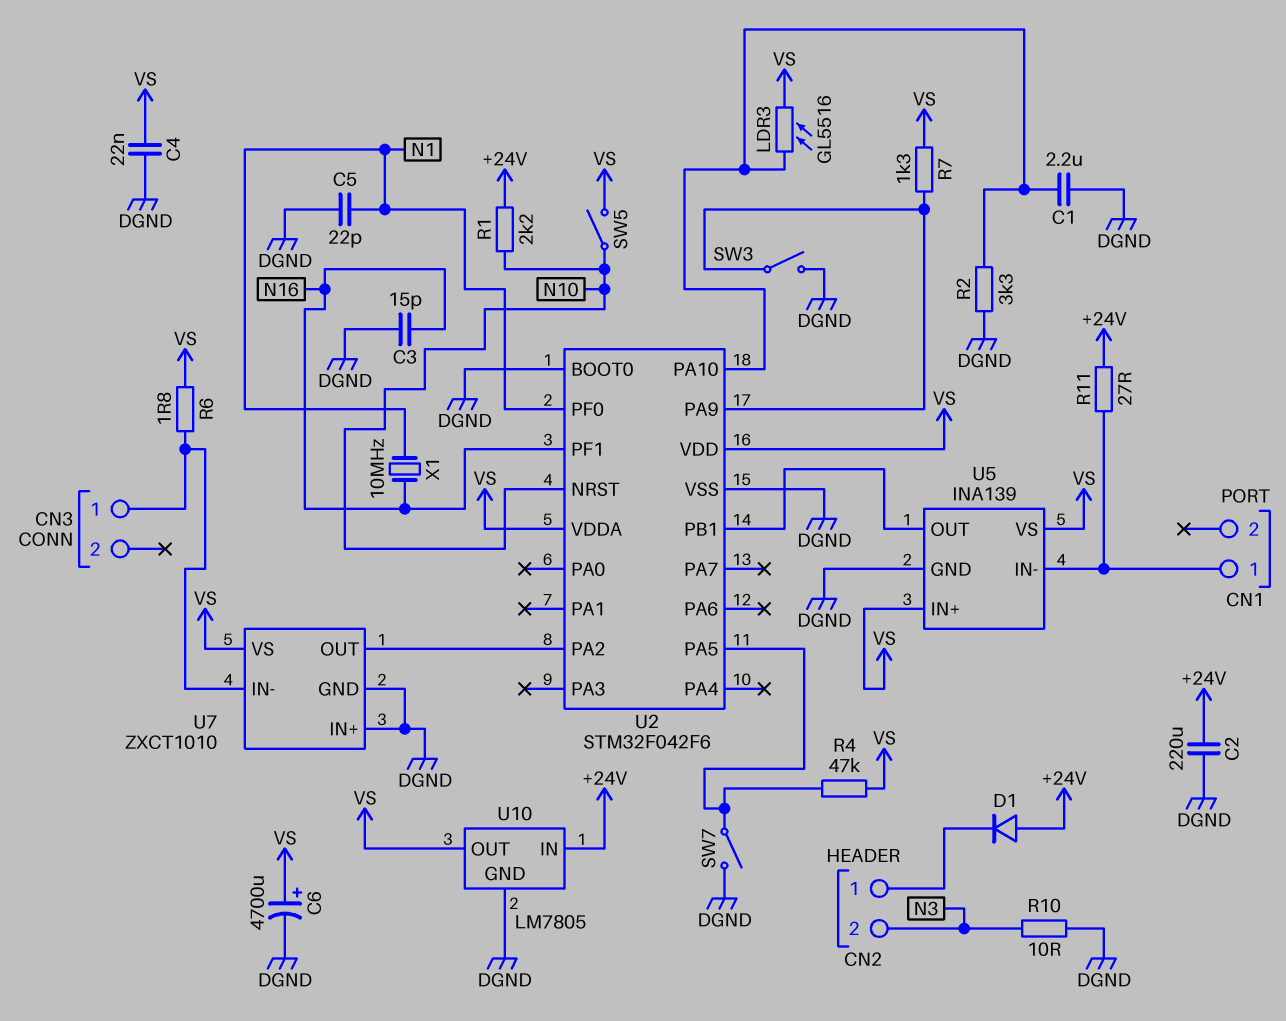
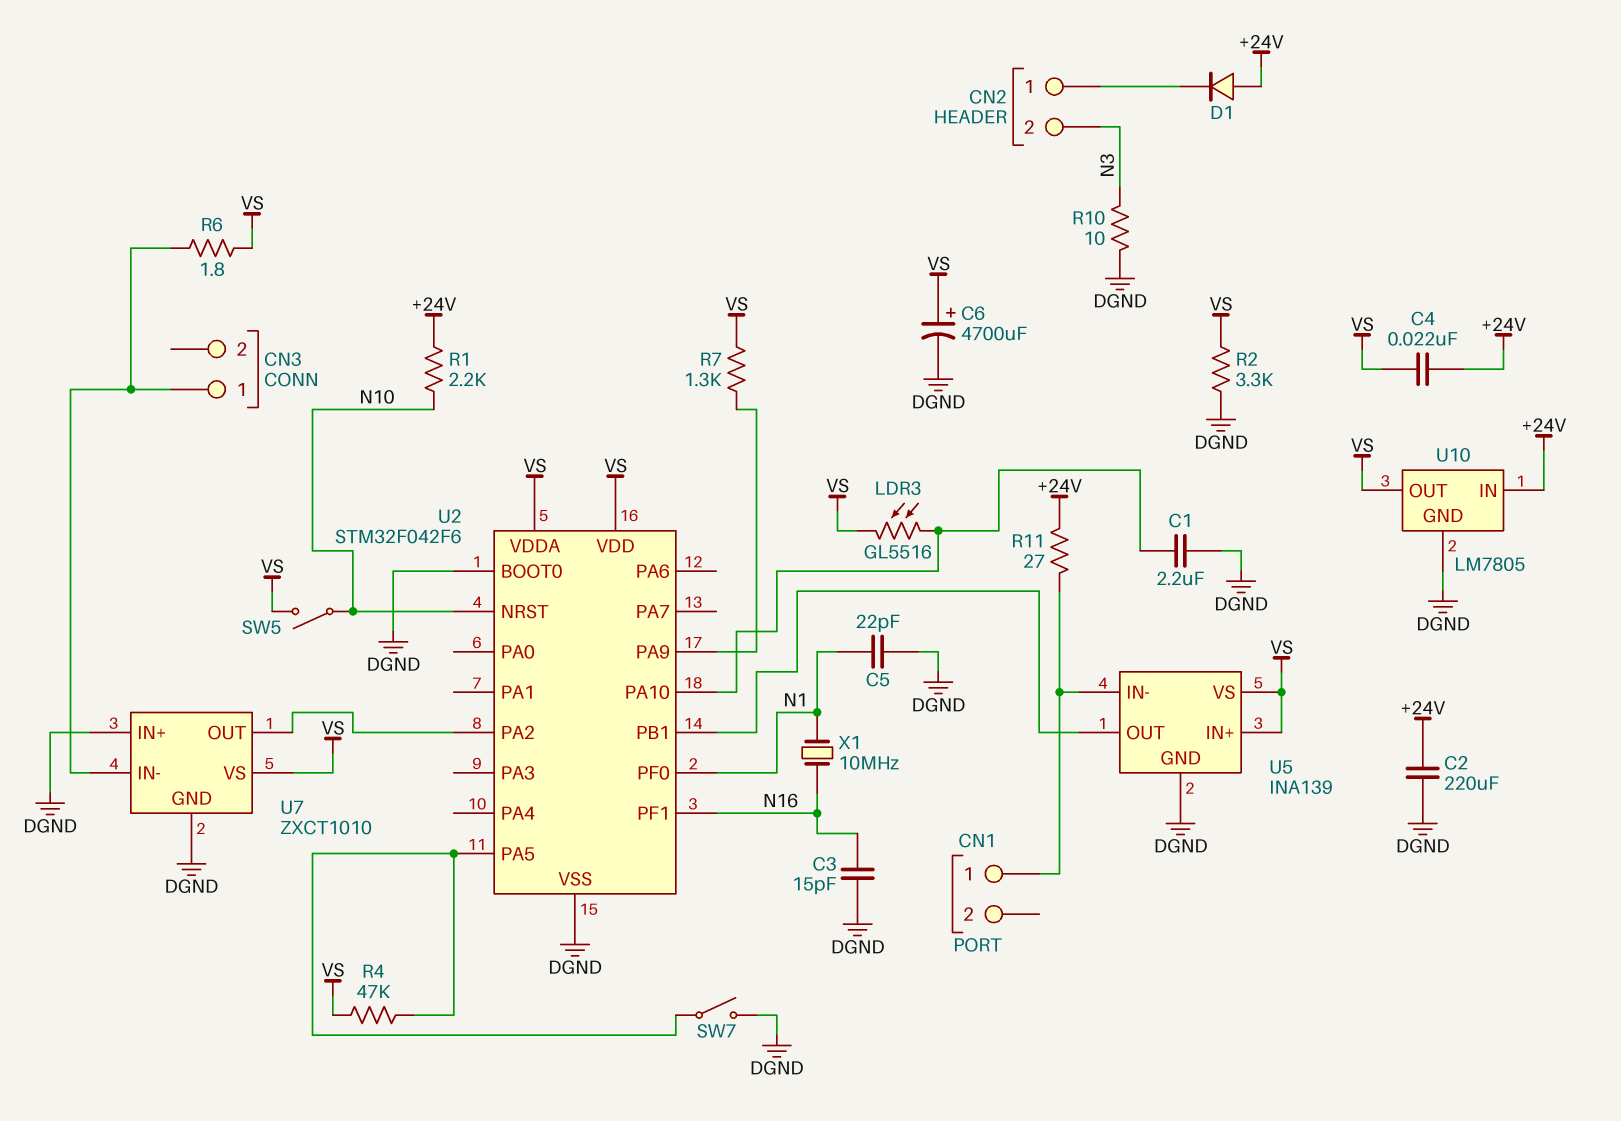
C4: 22nF (DGND, VS) -> 22nF (+24V, VS)
R2: 3.3k (DGND, U2/PA10) -> 3.3k (DGND, VS)
SW3: switch (DGND, U2/PA9) -> none

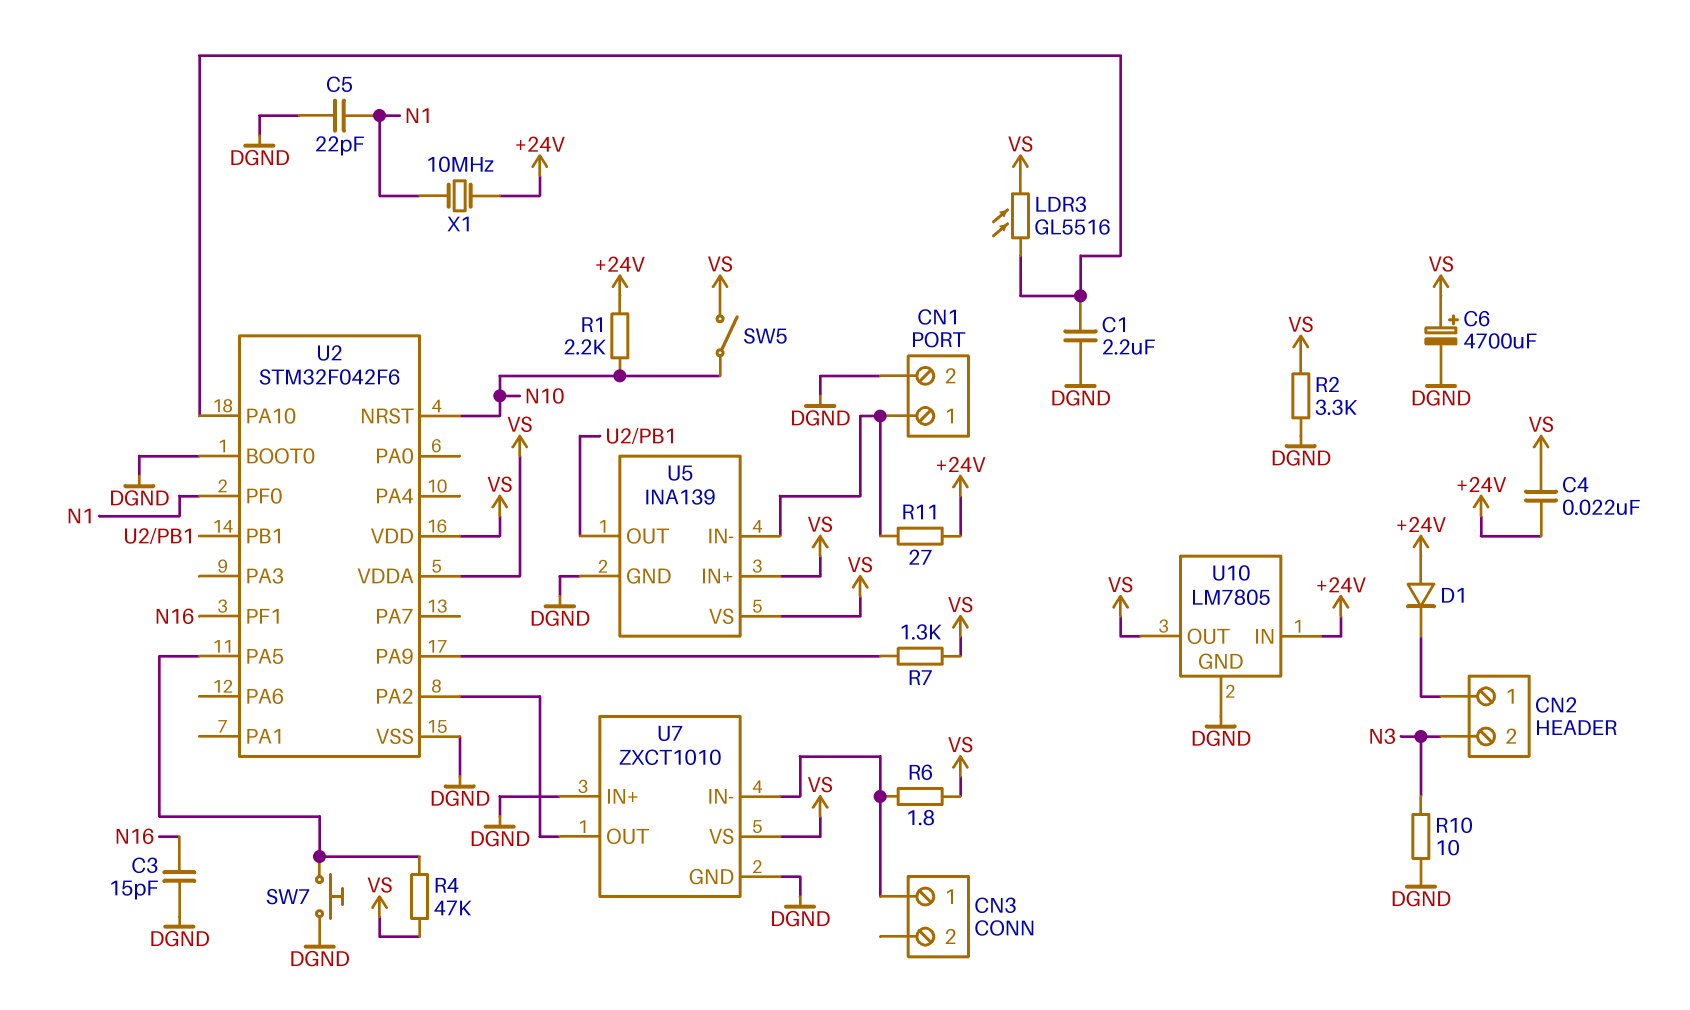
C2: 220uF (+24V, DGND) -> none
CN1 pin 2: none -> DGND
SW7: switch (DGND, U2/PA5) -> button (DGND, U2/PA5)
X1: 10MHz (N1, N16) -> 10MHz (+24V, N1)

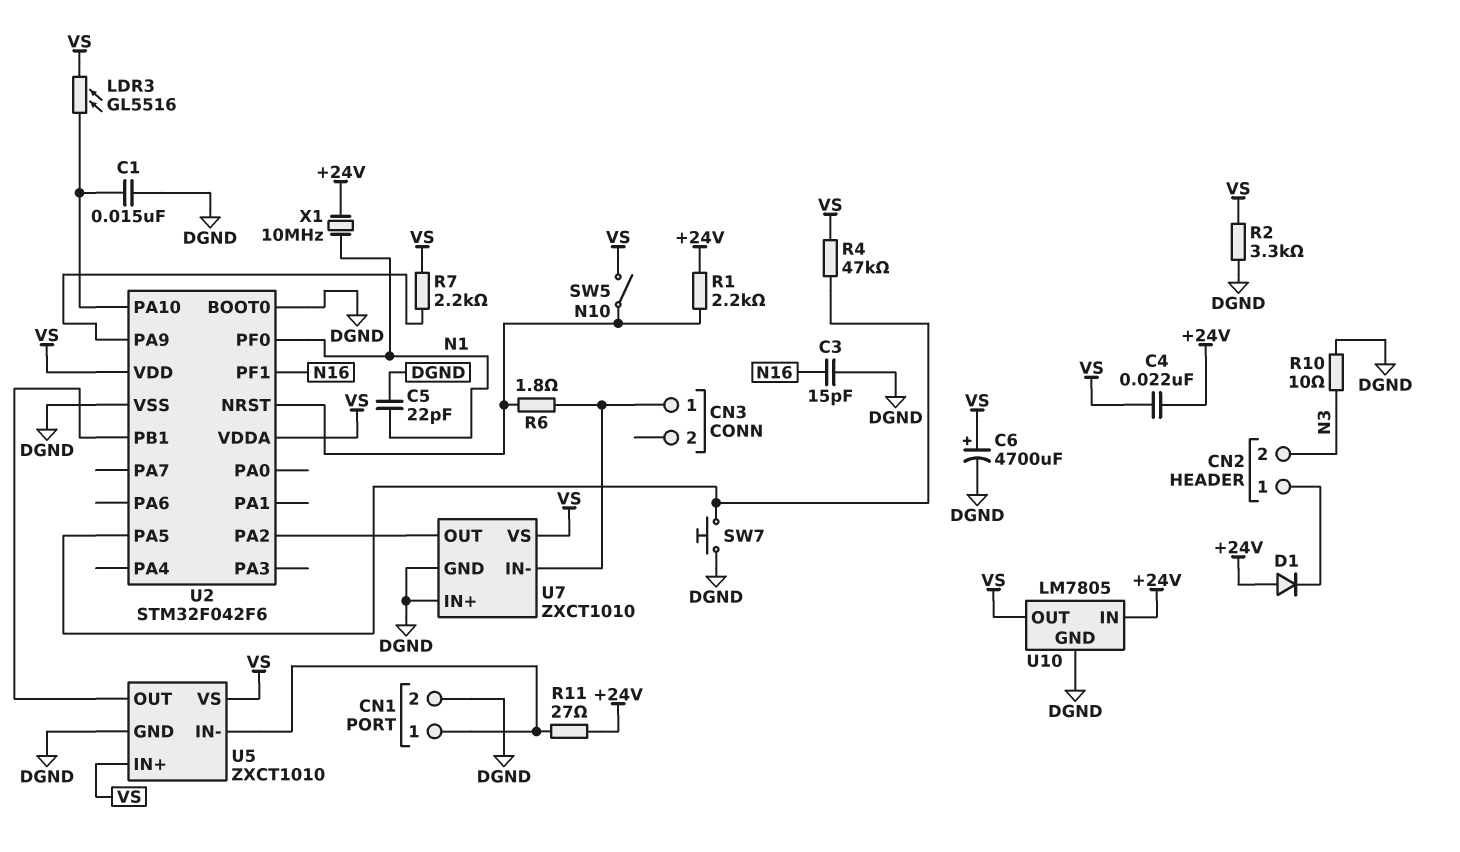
C1: 2.2uF (DGND, U2/PA10) -> 15nF (DGND, U2/PA10)
R6: 1.8 (CN3/1, VS) -> 1.8 (CN3/1, N10)
R7: 1.3k (U2/PA9, VS) -> 2.2k (U2/PA9, VS)
U5: INA139 -> ZXCT1010

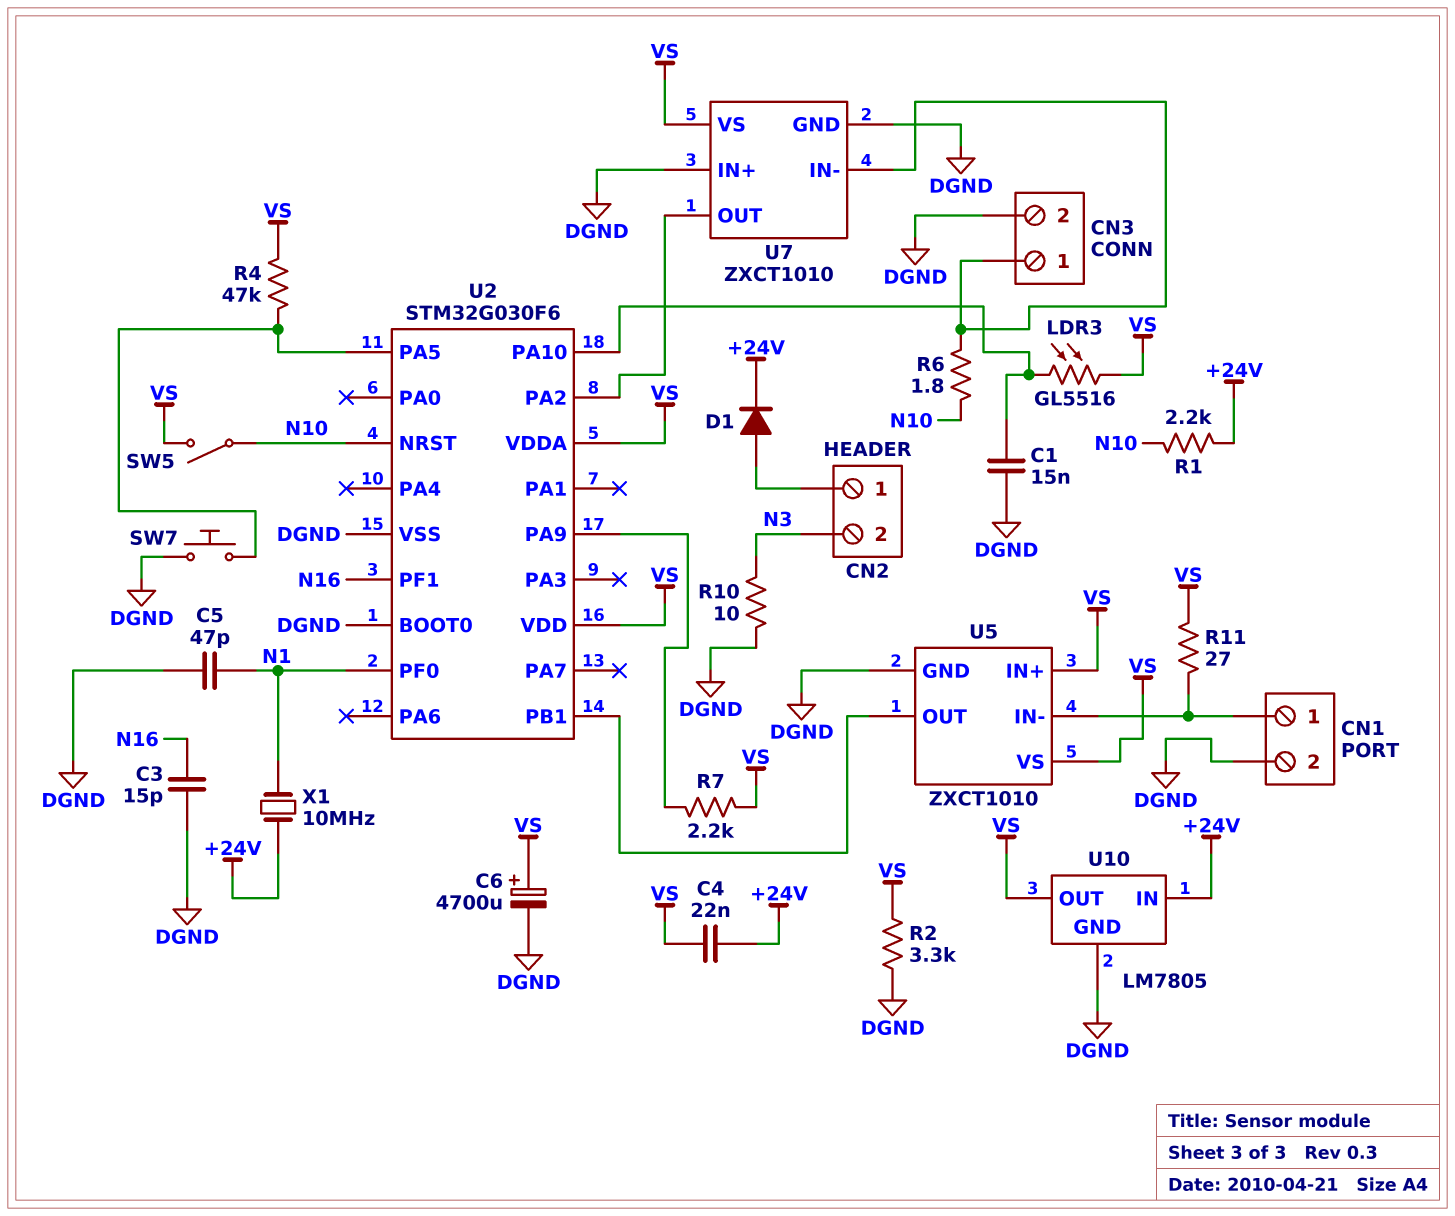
C5: 22pF (DGND, N1) -> 47pF (DGND, N1)
CN3 pin 2: none -> DGND
D1: diode (A +24V, K CN2/1) -> diode (A CN2/1, K +24V)
R11: 27 (+24V, CN1/1) -> 27 (CN1/1, VS)
U2: STM32F042F6 -> STM32G030F6

